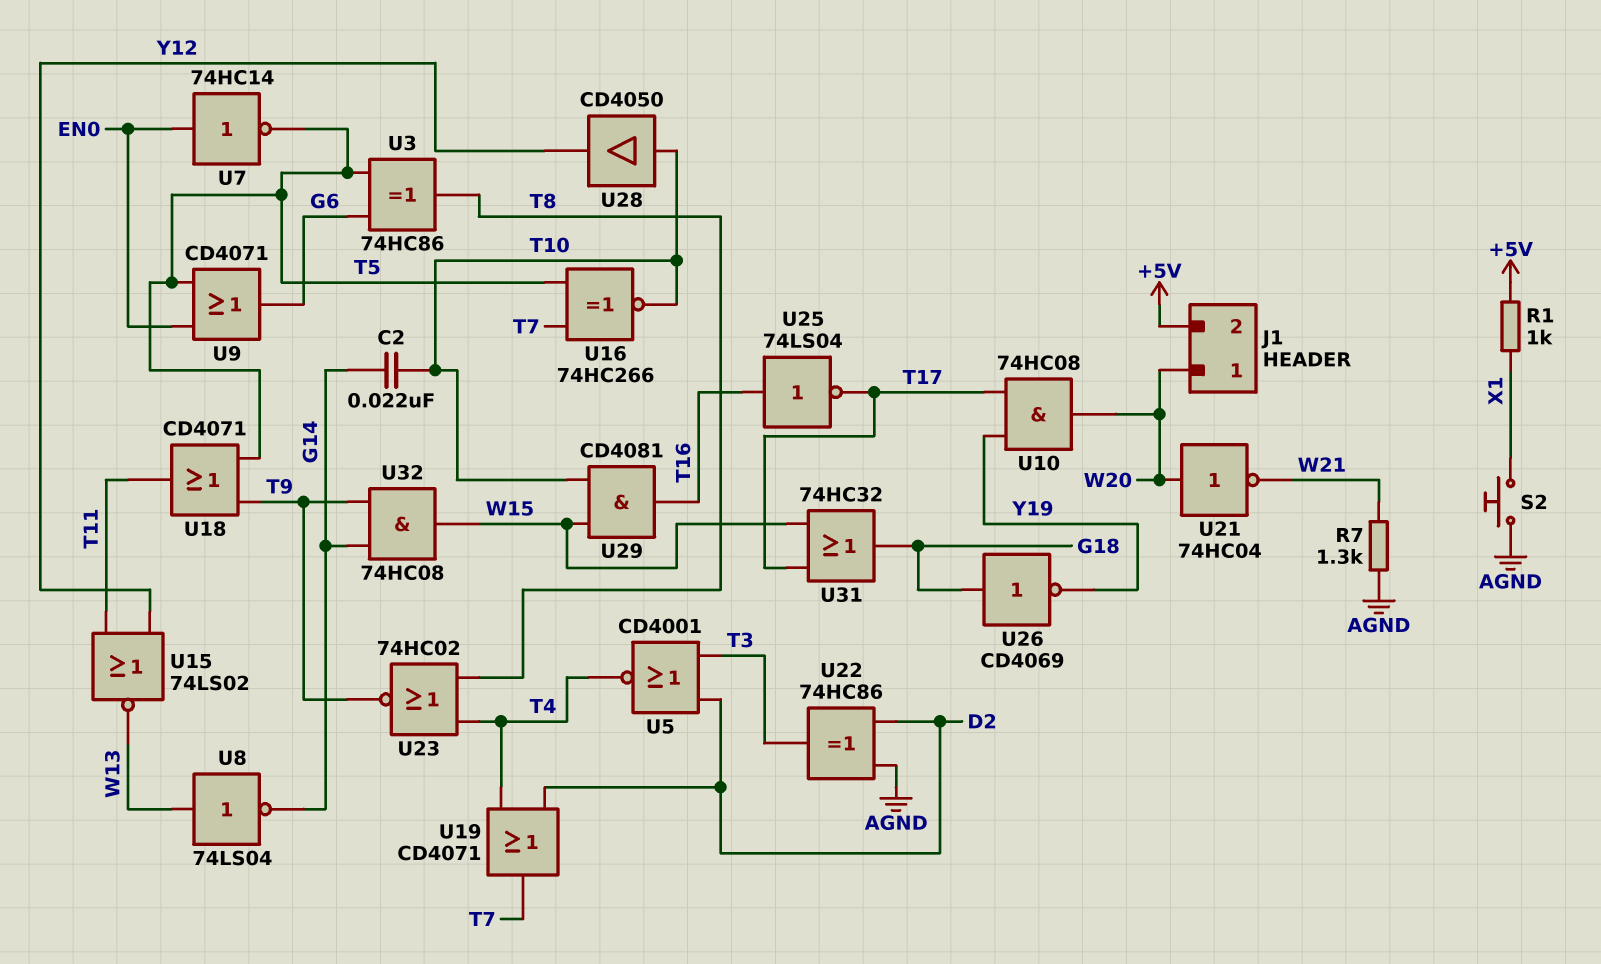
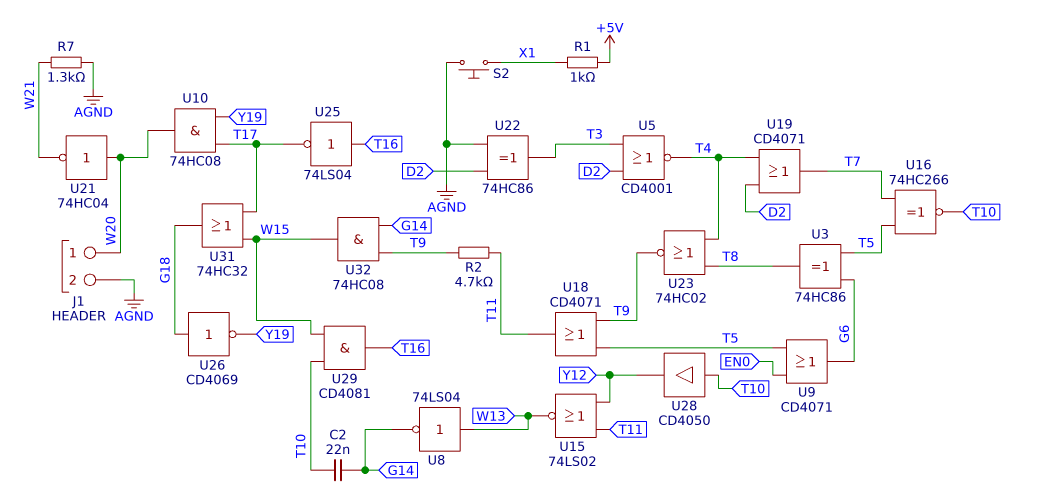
J1 pin 2: +5V -> AGND
R2: none -> 4.7k (T9, T11)
U7: NOT 74HC14 (in EN0, out T5) -> none

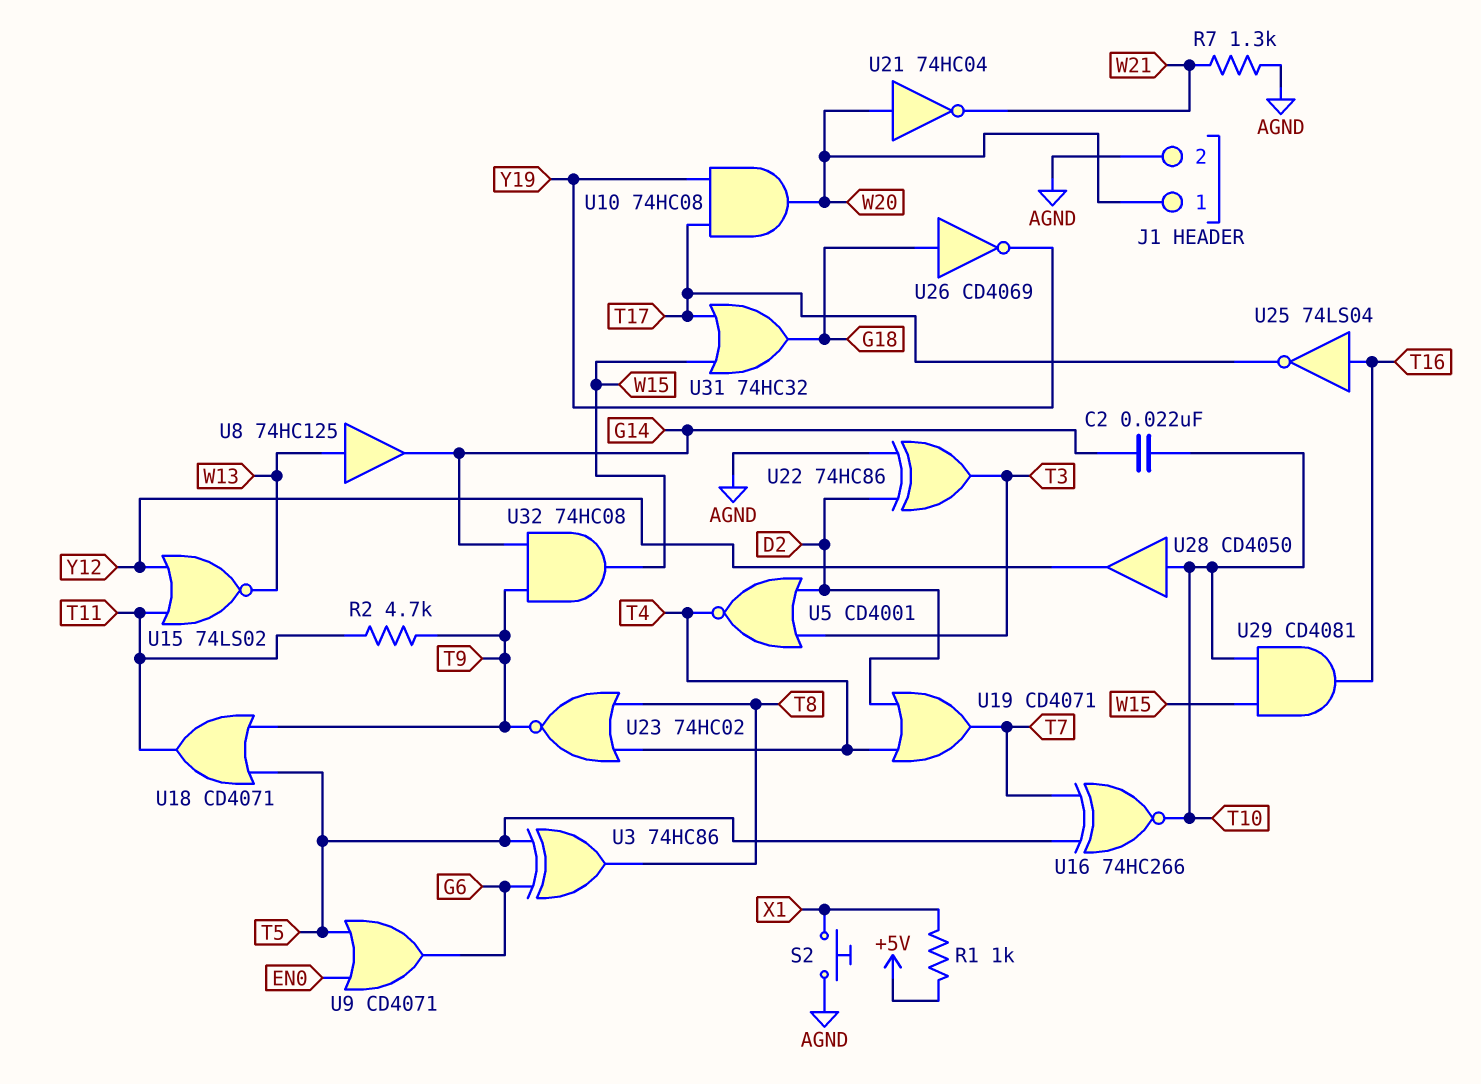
U8: NOT 74LS04 (in W13, out G14) -> buffer 74HC125 (in W13, out G14)

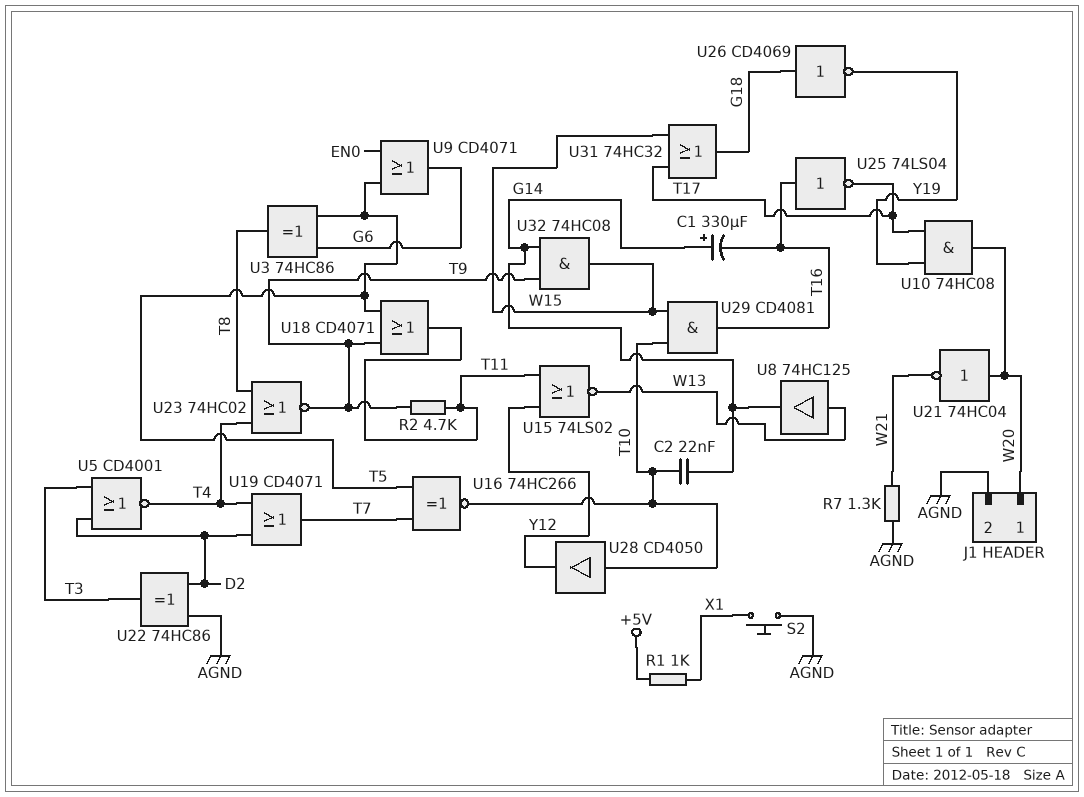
C1: none -> 330uF (plus G14, minus T16)

